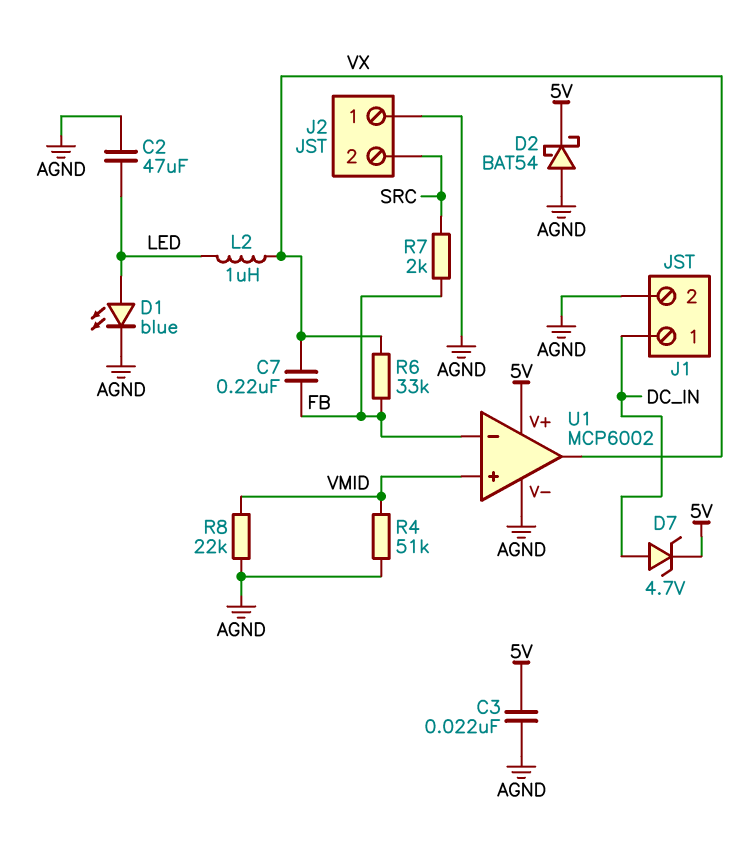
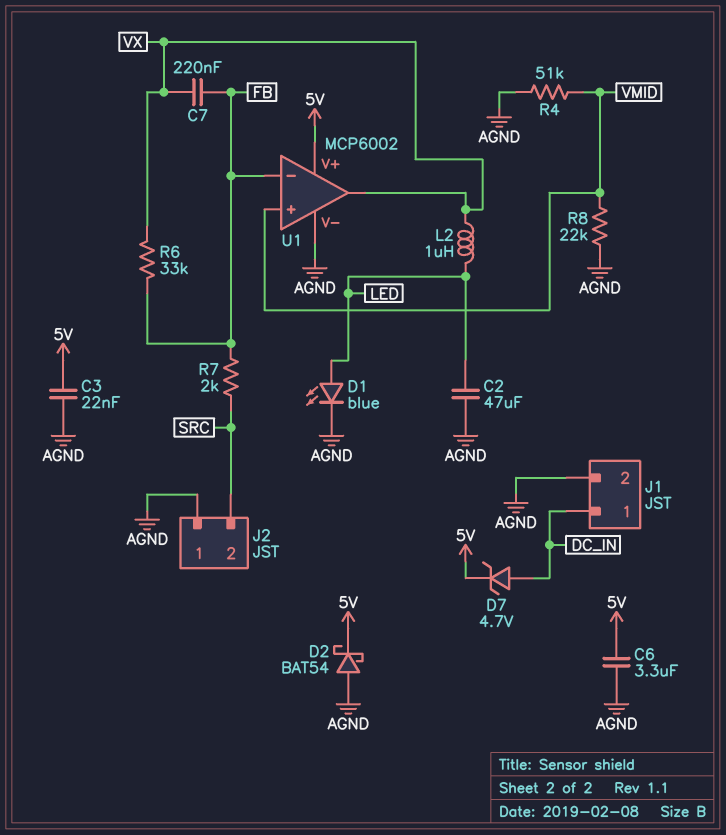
C6: none -> 3.3uF (5V, AGND)

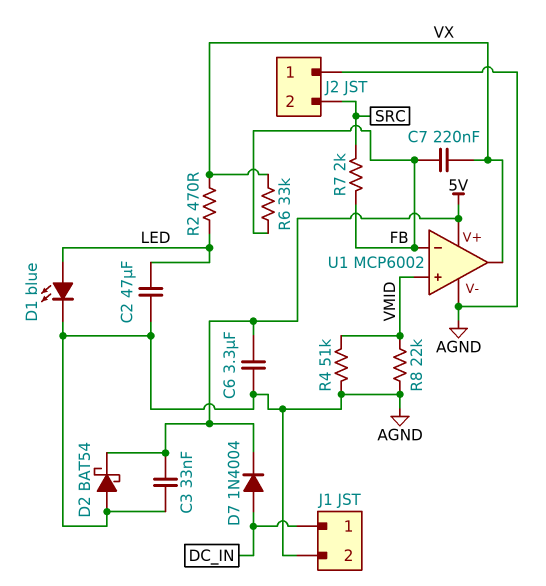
C3: 22nF (5V, AGND) -> 33nF (5V, AGND)
D7: zener 4.7V (A DC_IN, K 5V) -> diode 1N4004 (A DC_IN, K 5V)
L2: 1uH (LED, VX) -> none
R2: none -> 470 (LED, VX)

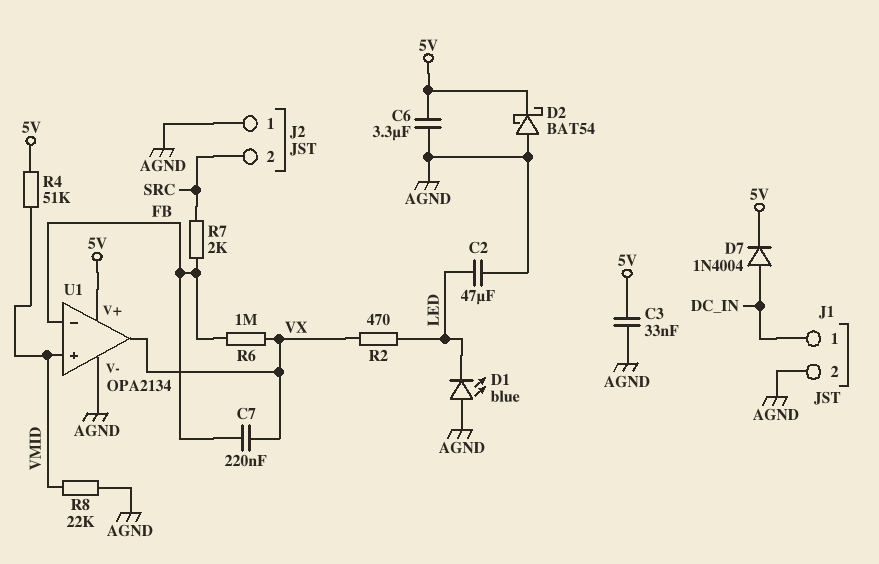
D1: LED blue (A LED, K AGND) -> LED blue (A AGND, K LED)
R4: 51k (AGND, VMID) -> 51k (5V, VMID)
R6: 33k (FB, VX) -> 1M (FB, VX)
U1: MCP6002 -> OPA2134

